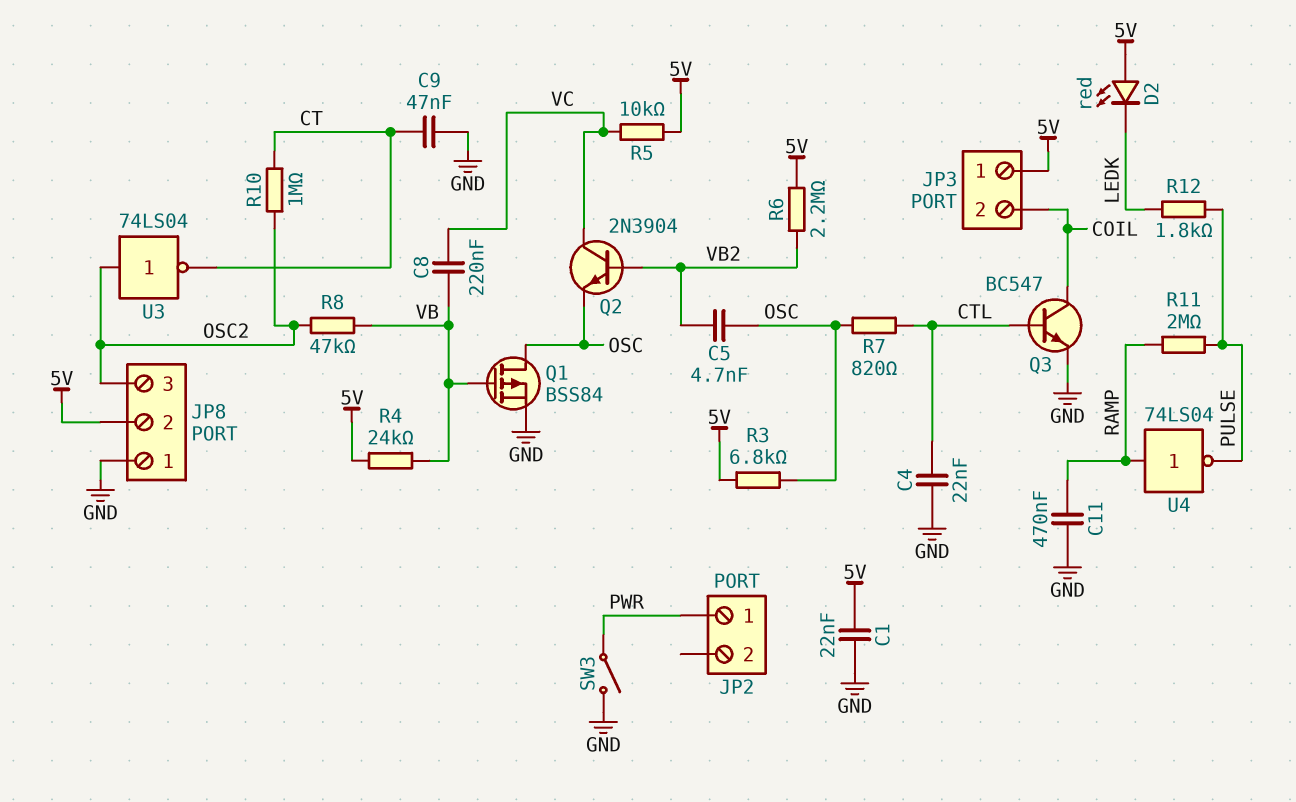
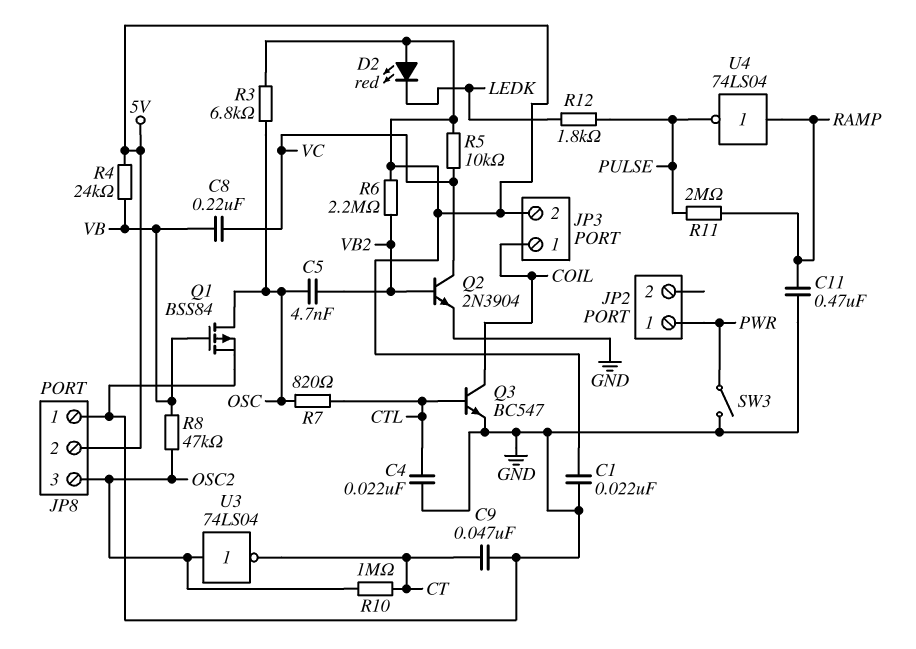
JP3 pin 1: 5V -> COIL
JP3 pin 2: COIL -> 5V
Q2: NPN 2N3904 (B VB2, C VC, E OSC) -> NPN 2N3904 (B VB2, C VC, E GND)

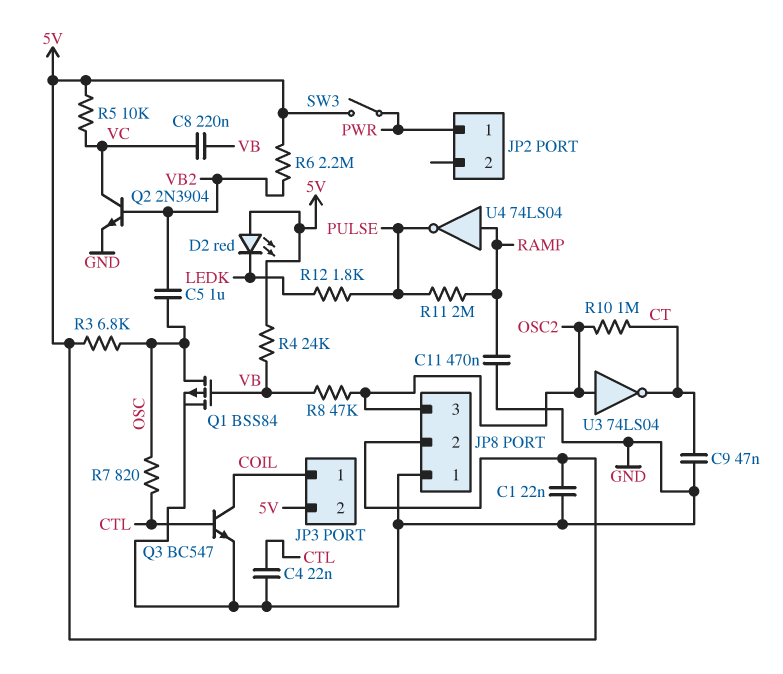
C5: 4.7nF (OSC, VB2) -> 1uF (OSC, VB2)
SW3: switch (GND, PWR) -> switch (5V, PWR)

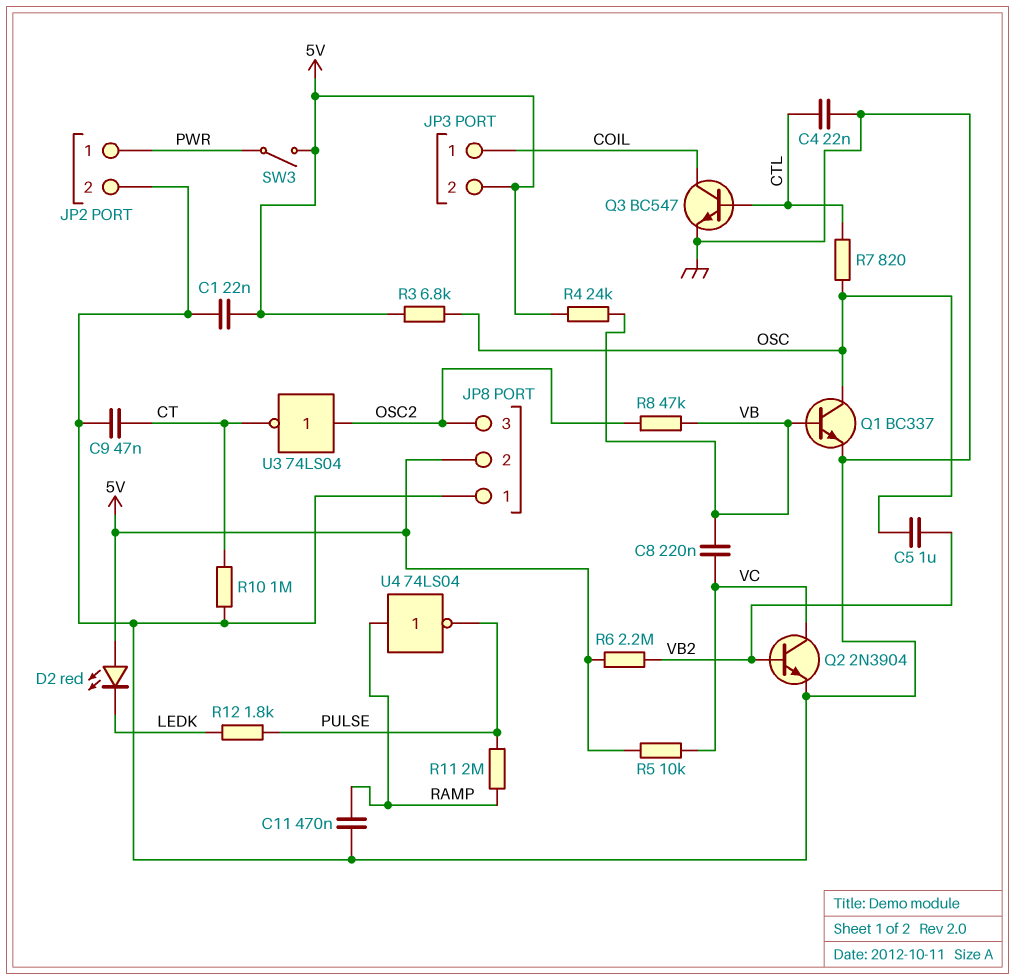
JP2 pin 2: none -> GND
Q1: PMOS BSS84 (G VB, D OSC, S GND) -> NPN BC337 (B VB, C OSC, E GND)
R10: 1M (CT, OSC2) -> 1M (CT, GND)

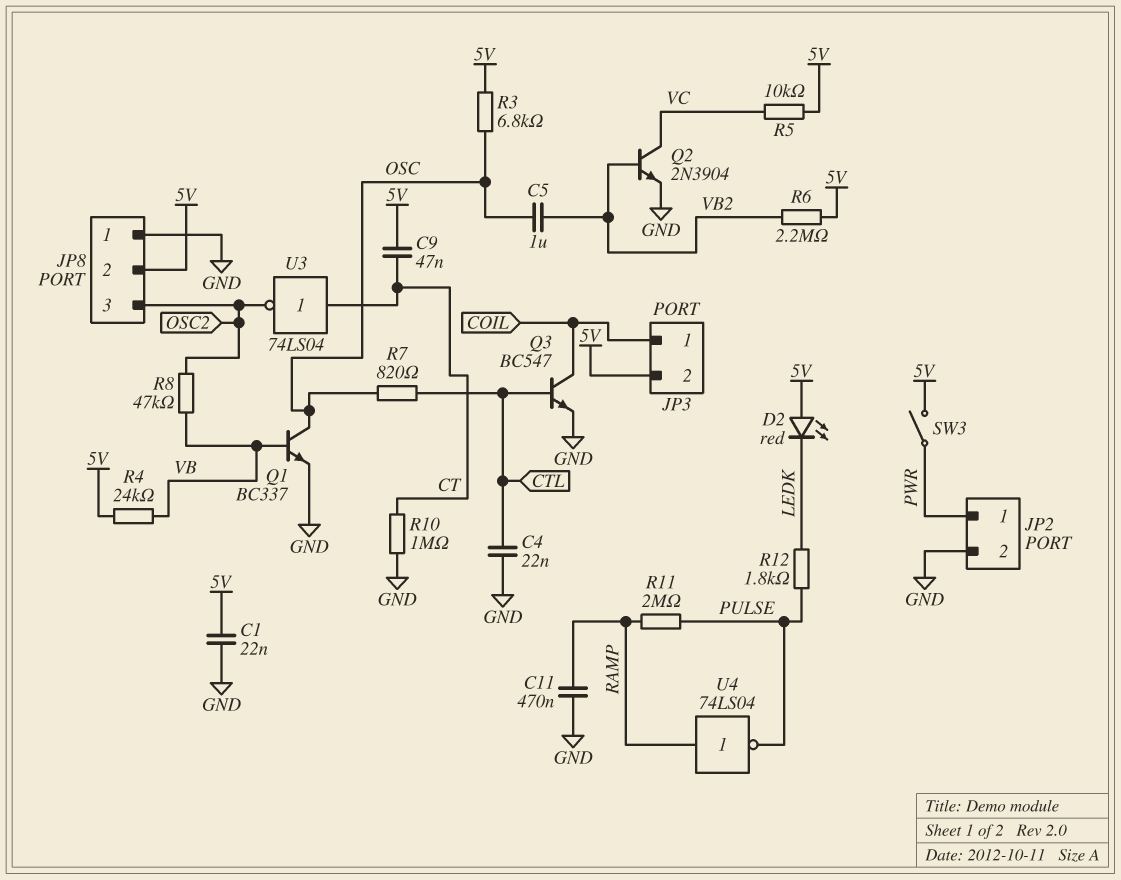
C8: 220nF (VB, VC) -> none
C9: 47nF (CT, GND) -> 47nF (5V, CT)
U3: NOT 74LS04 (in OSC2, out CT) -> NOT 74LS04 (in CT, out OSC2)

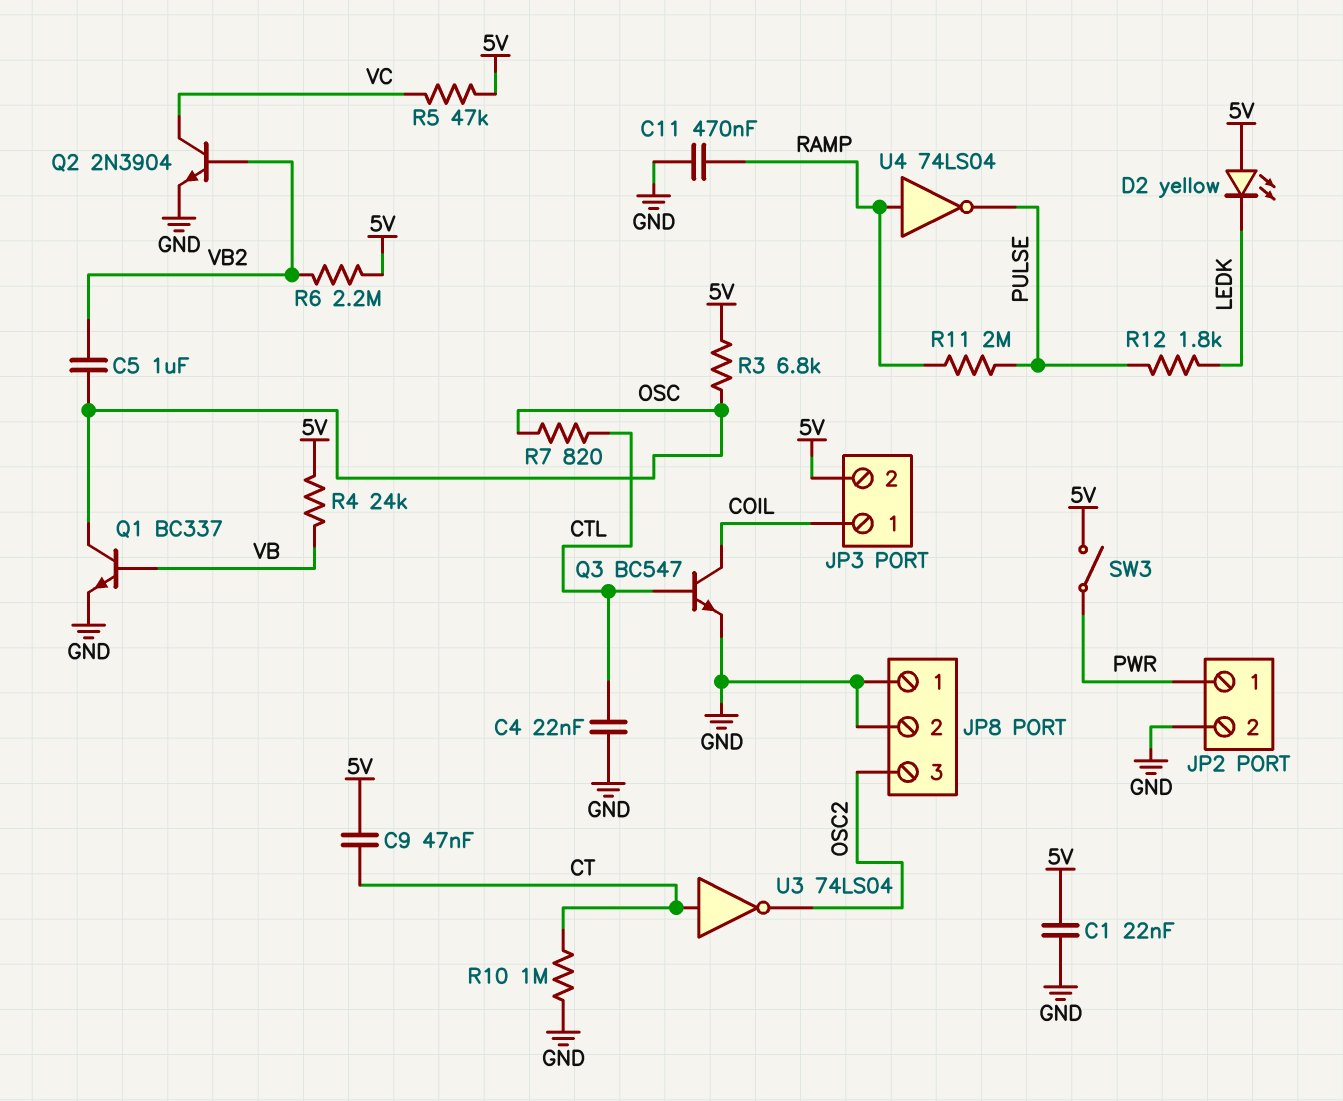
D2: LED red (A 5V, K LEDK) -> LED yellow (A 5V, K LEDK)
JP8 pin 2: 5V -> GND
R5: 10k (5V, VC) -> 47k (5V, VC)
R8: 47k (OSC2, VB) -> none

